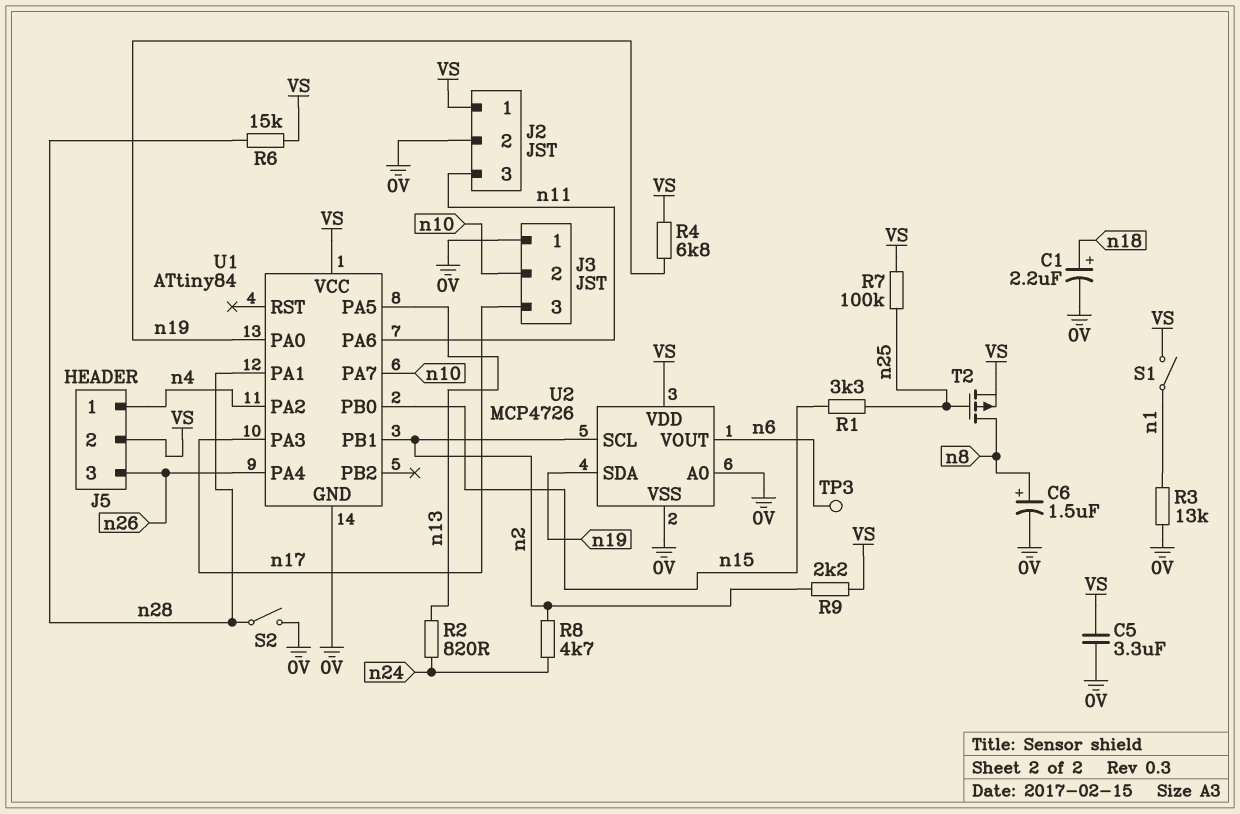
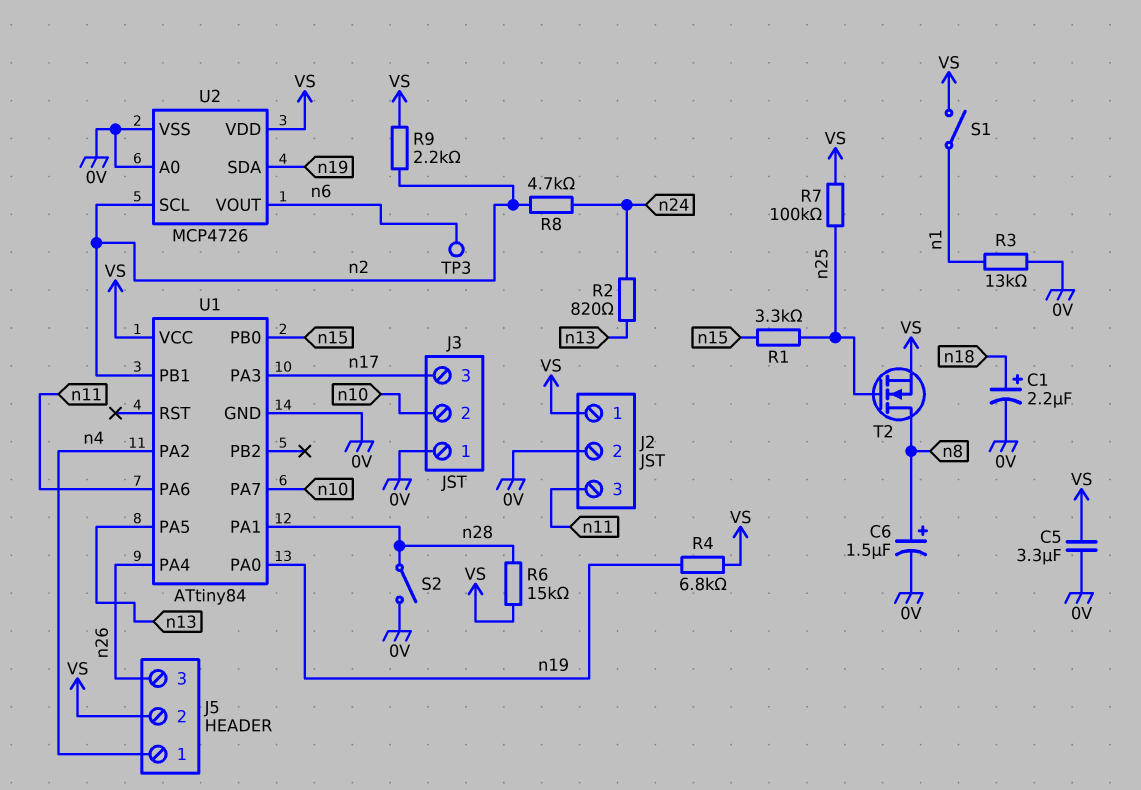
T2: PMOS (G n25, D n8, S VS) -> NMOS (G n25, D n8, S VS)

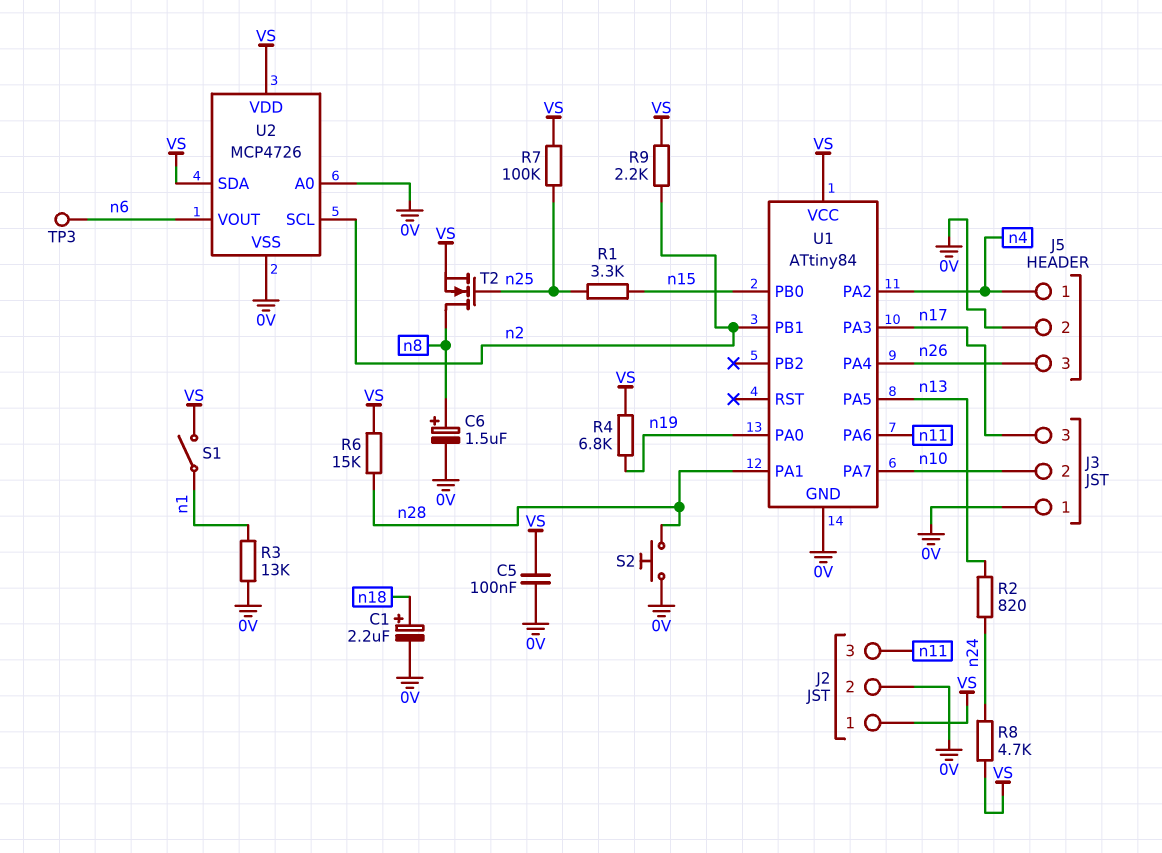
C5: 3.3uF (0V, VS) -> 100nF (0V, VS)
J5 pin 2: VS -> 0V
R8: 4.7k (n2, n24) -> 4.7k (VS, n24)
S2: switch (0V, n28) -> button (0V, n28)
U2 pin SDA: n19 -> VS

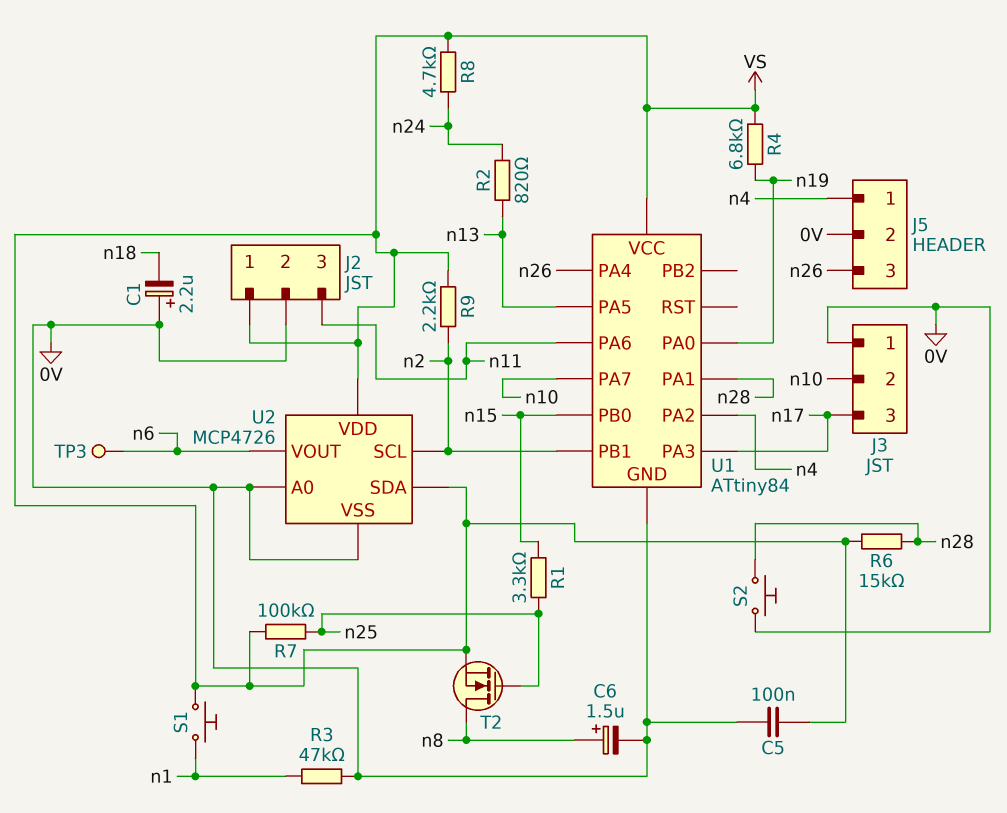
C1: 2.2uF (plus n18, minus 0V) -> 2.2uF (plus 0V, minus n18)
R3: 13k (0V, n1) -> 47k (0V, n1)
S1: switch (VS, n1) -> button (VS, n1)

